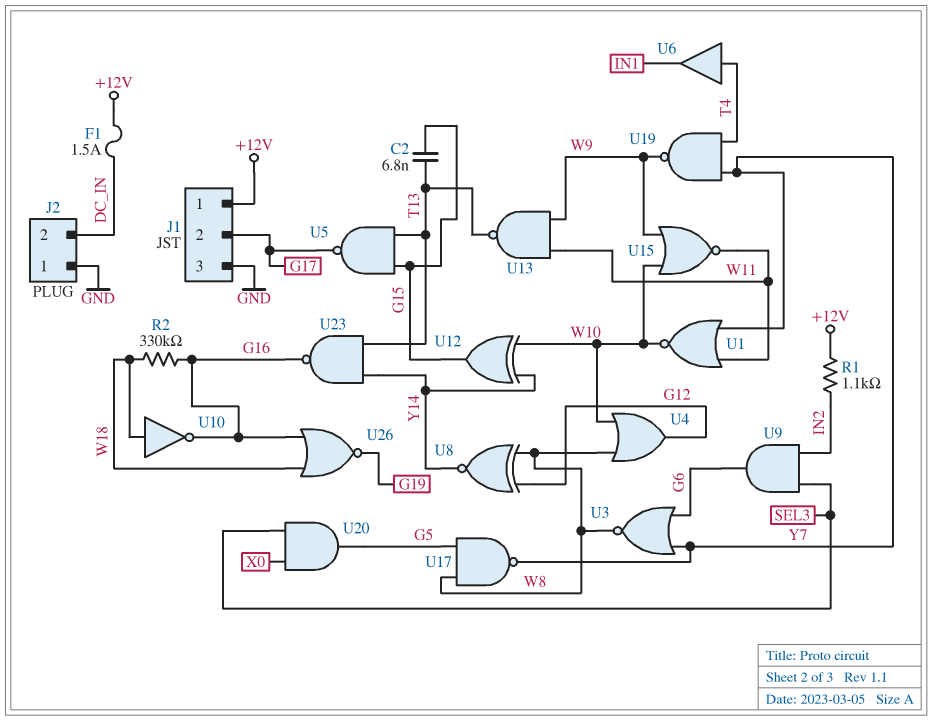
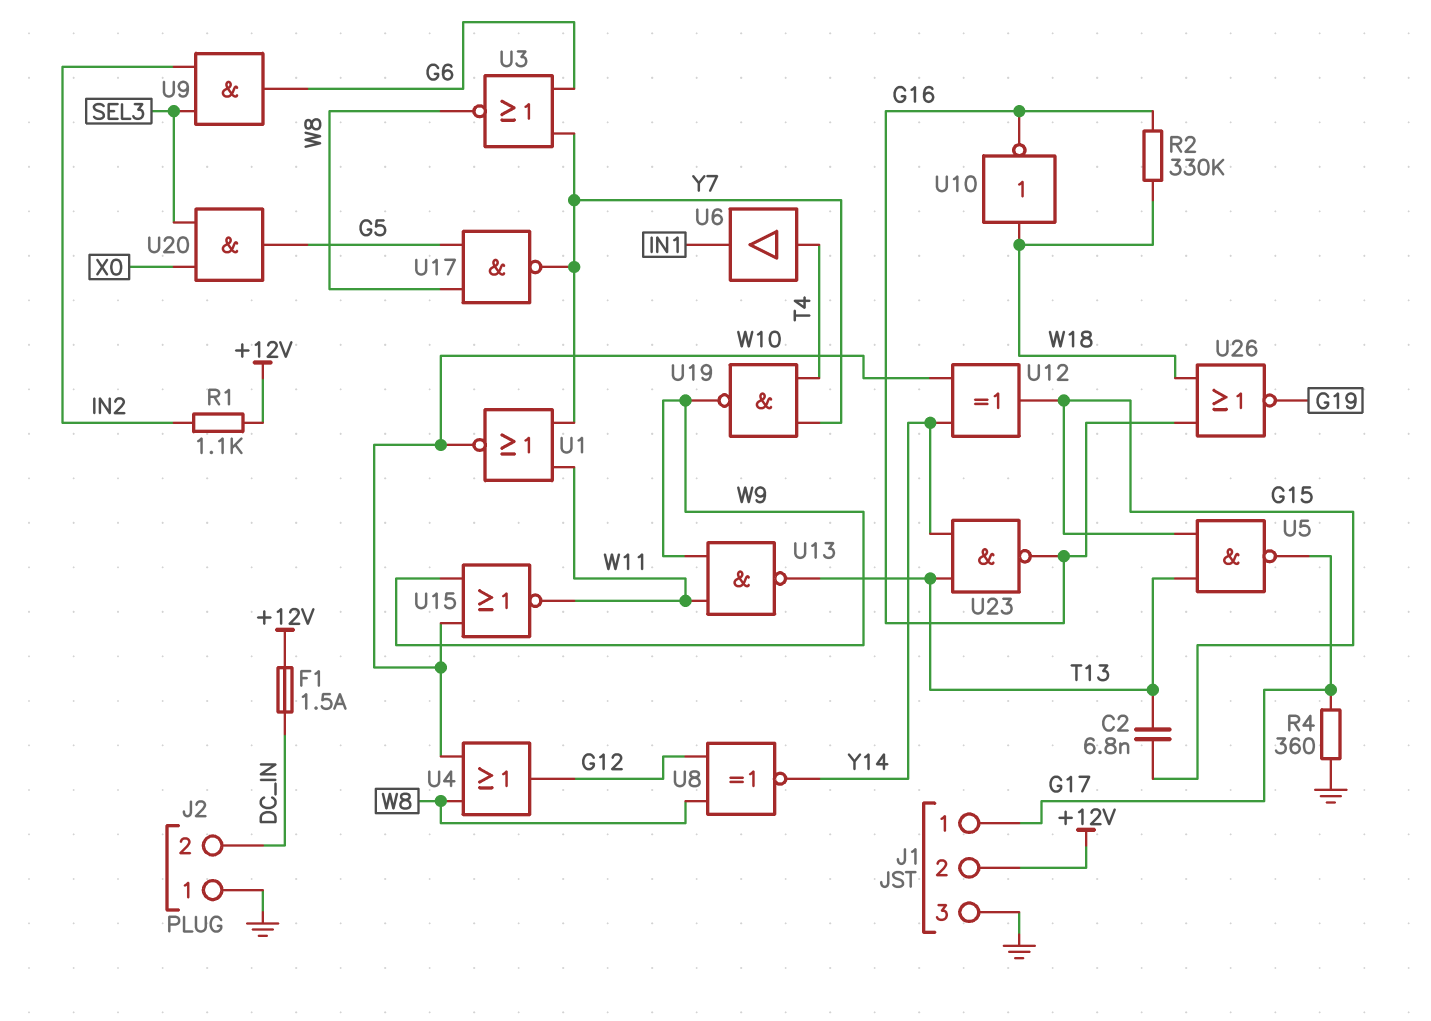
J1 pin 1: +12V -> G17
J1 pin 2: G17 -> +12V
R4: none -> 360 (G17, GND)

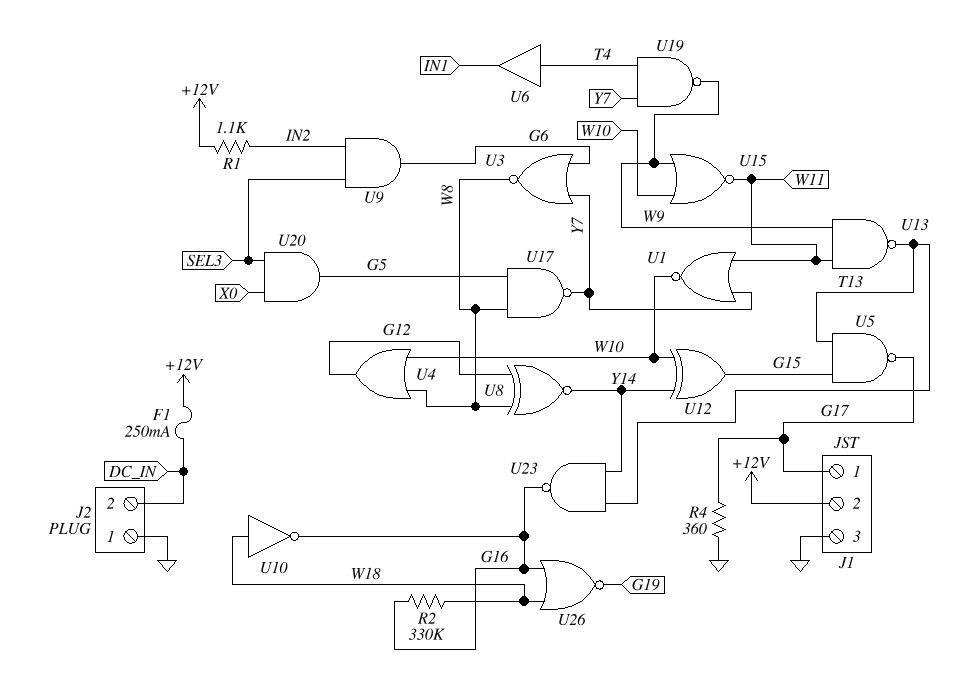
C2: 6.8nF (G15, T13) -> none
F1: 1.5A (+12V, DC_IN) -> 250mA (+12V, DC_IN)

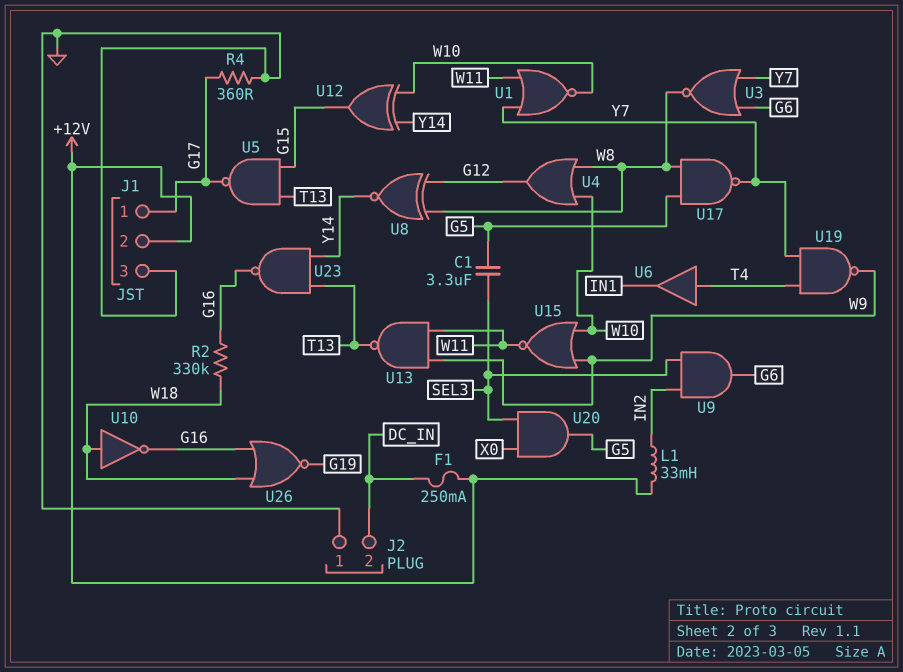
C1: none -> 3.3uF (G5, SEL3)
L1: none -> 33mH (+12V, IN2)
R1: 1.1k (+12V, IN2) -> none

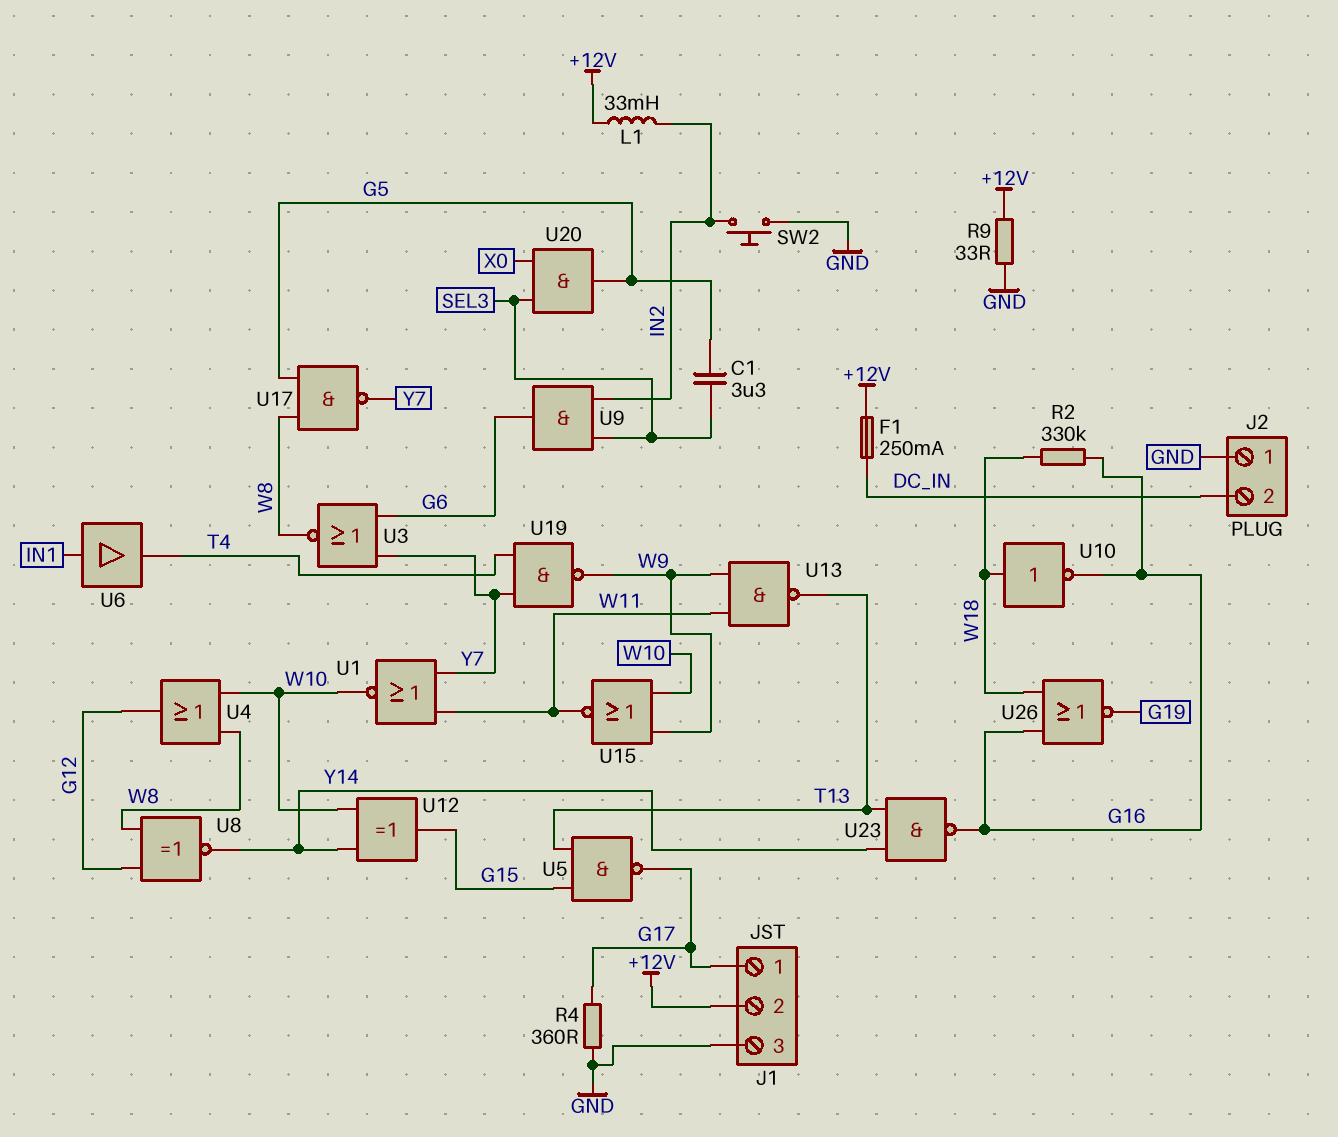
R9: none -> 33 (+12V, GND)
SW2: none -> button (GND, IN2)
U6: buffer (in T4, out IN1) -> buffer (in IN1, out T4)

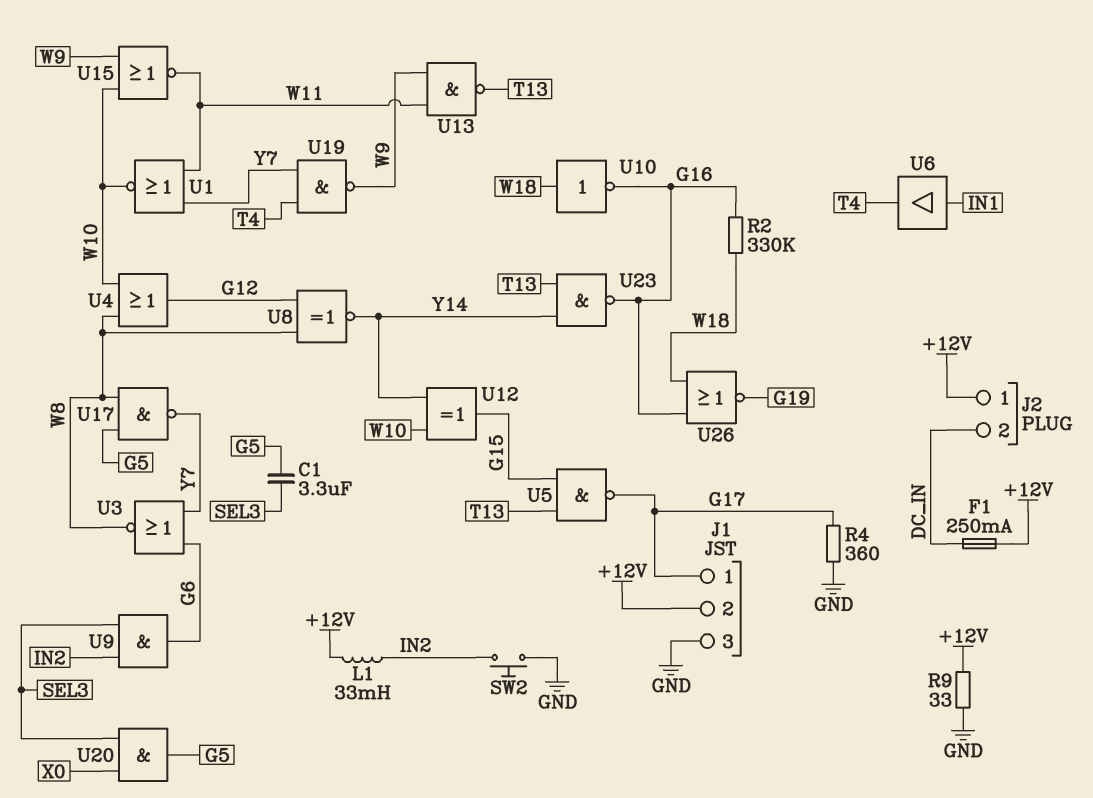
J2 pin 1: GND -> +12V

